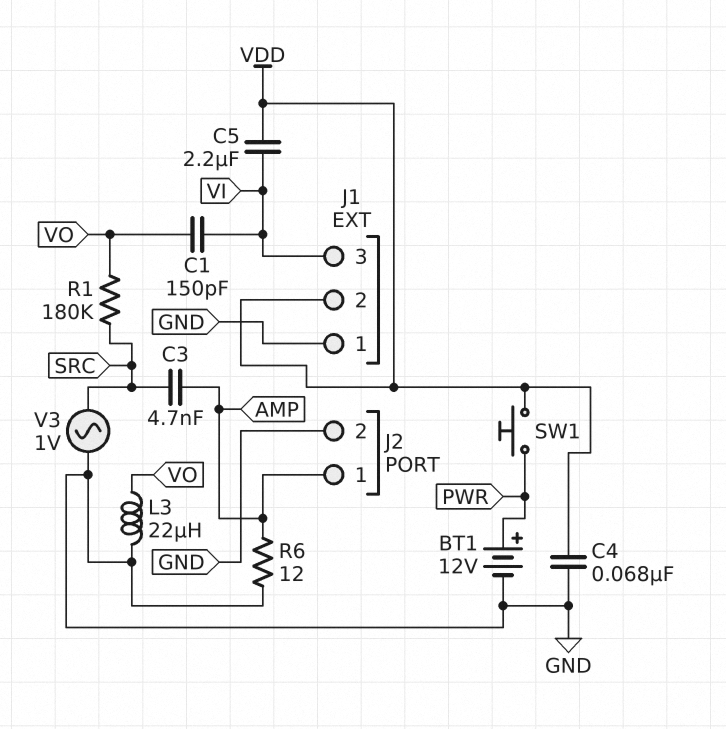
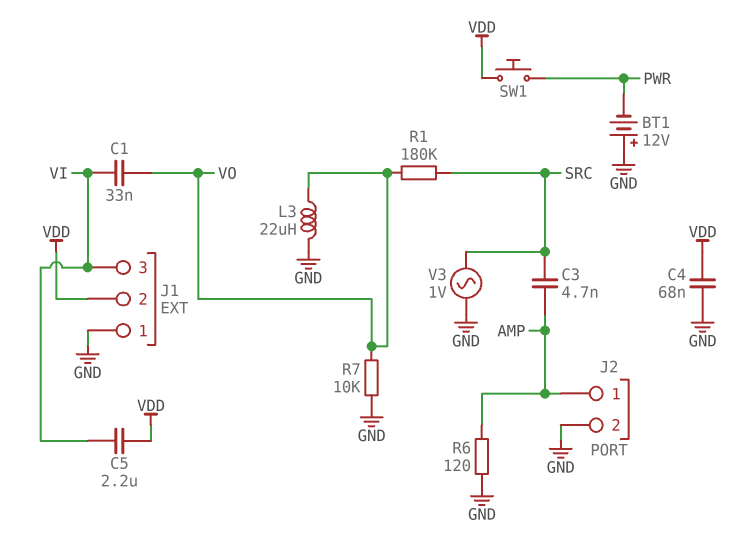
BT1: 12V (plus PWR, minus GND) -> 12V (plus GND, minus PWR)
C1: 150pF (VI, VO) -> 33nF (VI, VO)
R6: 12 (AMP, GND) -> 120 (AMP, GND)
R7: none -> 10k (GND, VO)

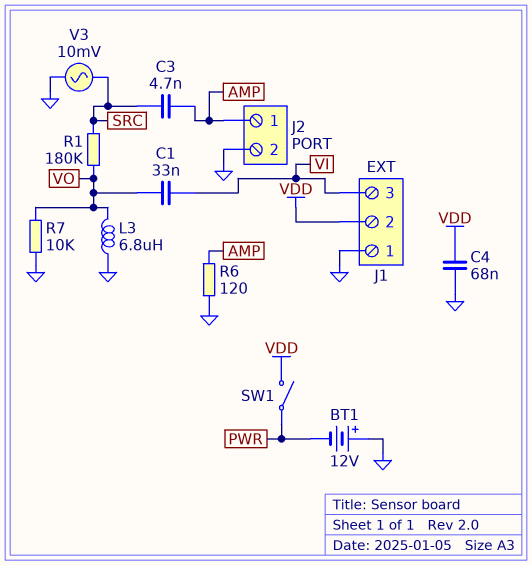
C5: 2.2uF (VDD, VI) -> none
L3: 22uH (GND, VO) -> 6.8uH (GND, VO)
SW1: button (PWR, VDD) -> switch (PWR, VDD)
V3: AC 1V (GND, SRC) -> AC 10mV (GND, SRC)

